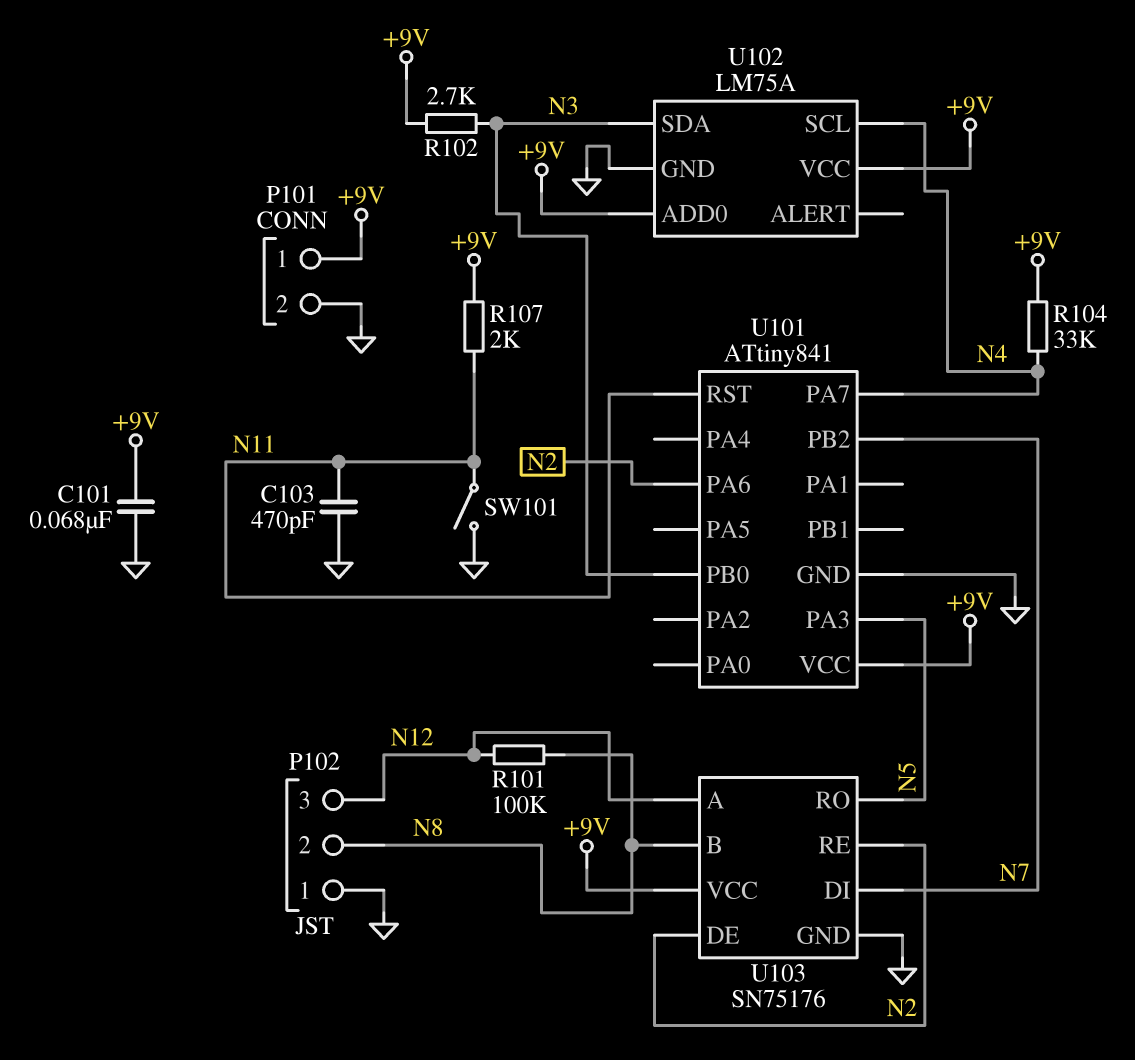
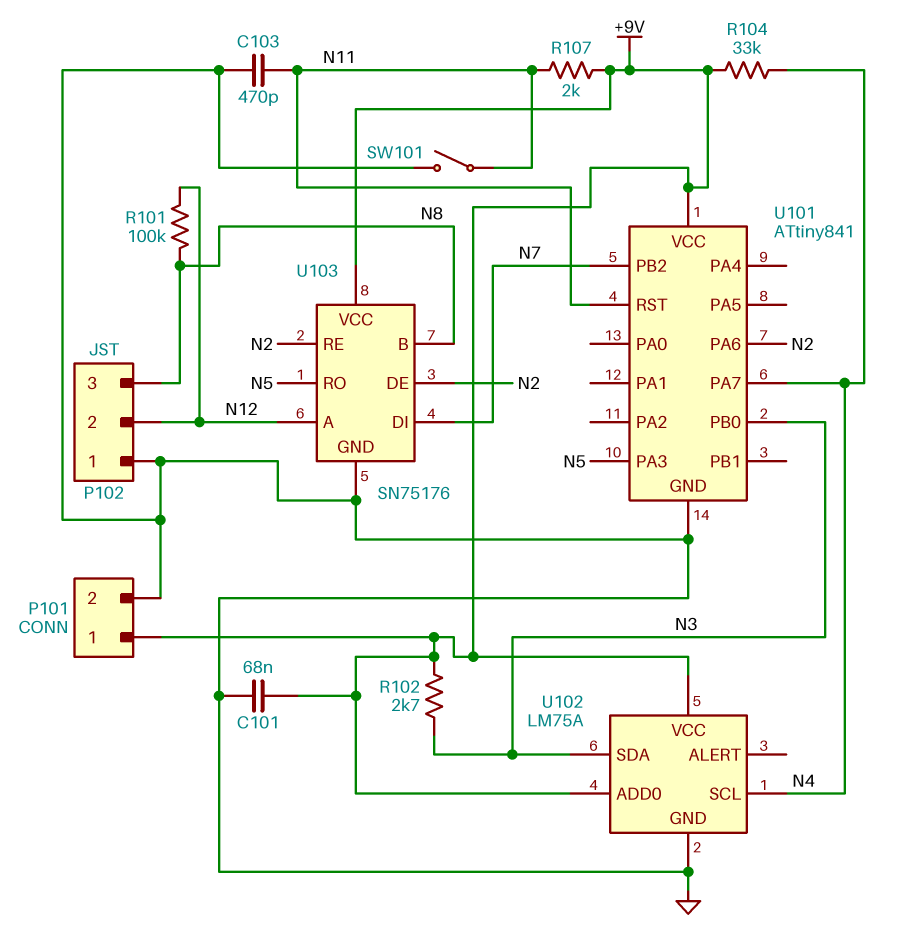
P102 pin 2: N8 -> N12
P102 pin 3: N12 -> N8

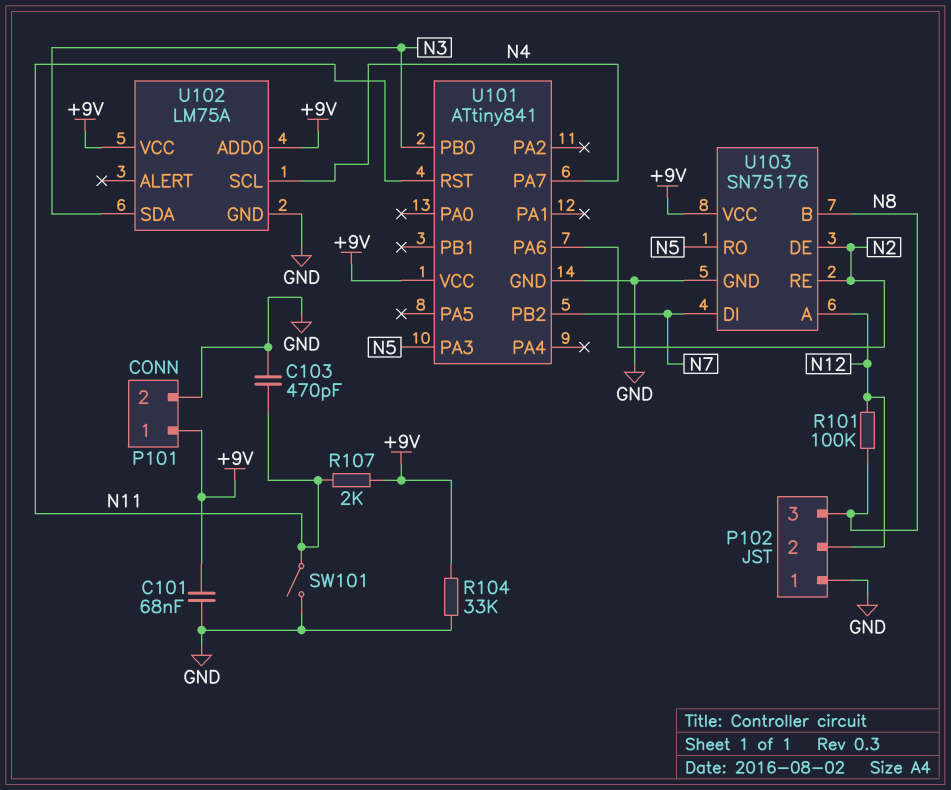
R102: 2.7k (+9V, N3) -> none
R104: 33k (+9V, N4) -> 33k (+9V, GND)

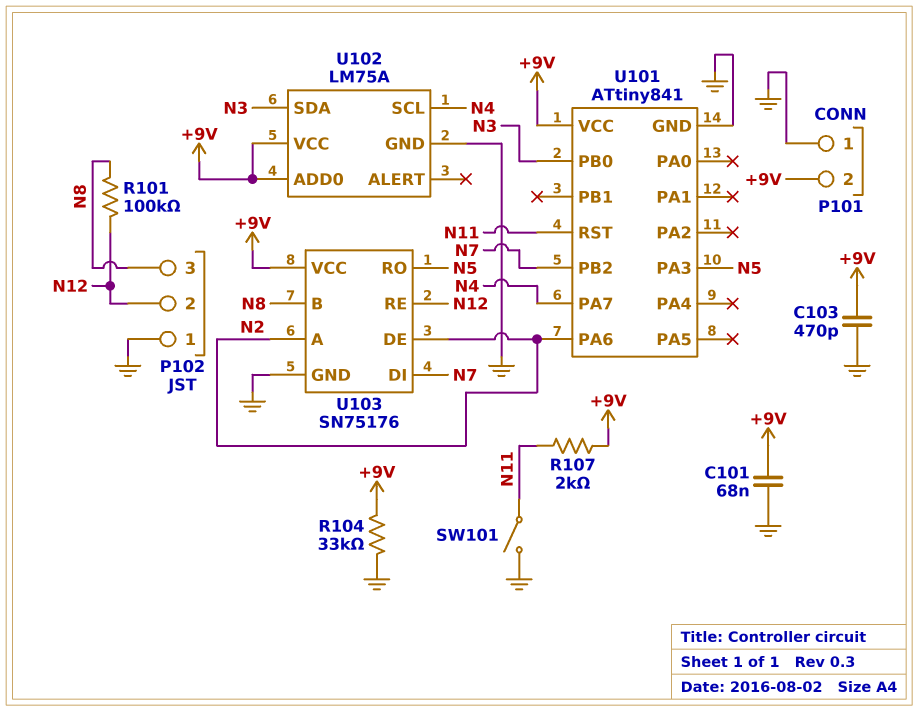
C103: 470pF (GND, N11) -> 470pF (+9V, GND)
P101 pin 1: +9V -> GND
P101 pin 2: GND -> +9V
U103 pin A: N12 -> N2
U103 pin RE: N2 -> N12

